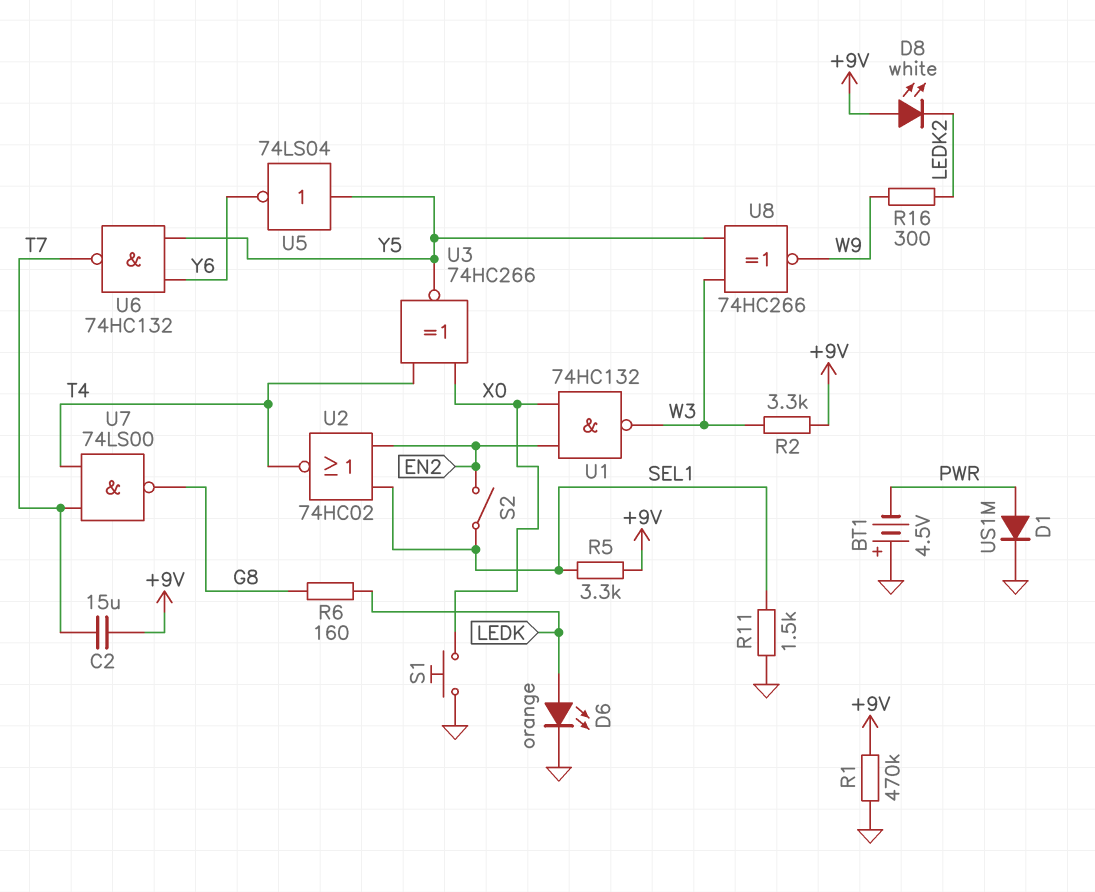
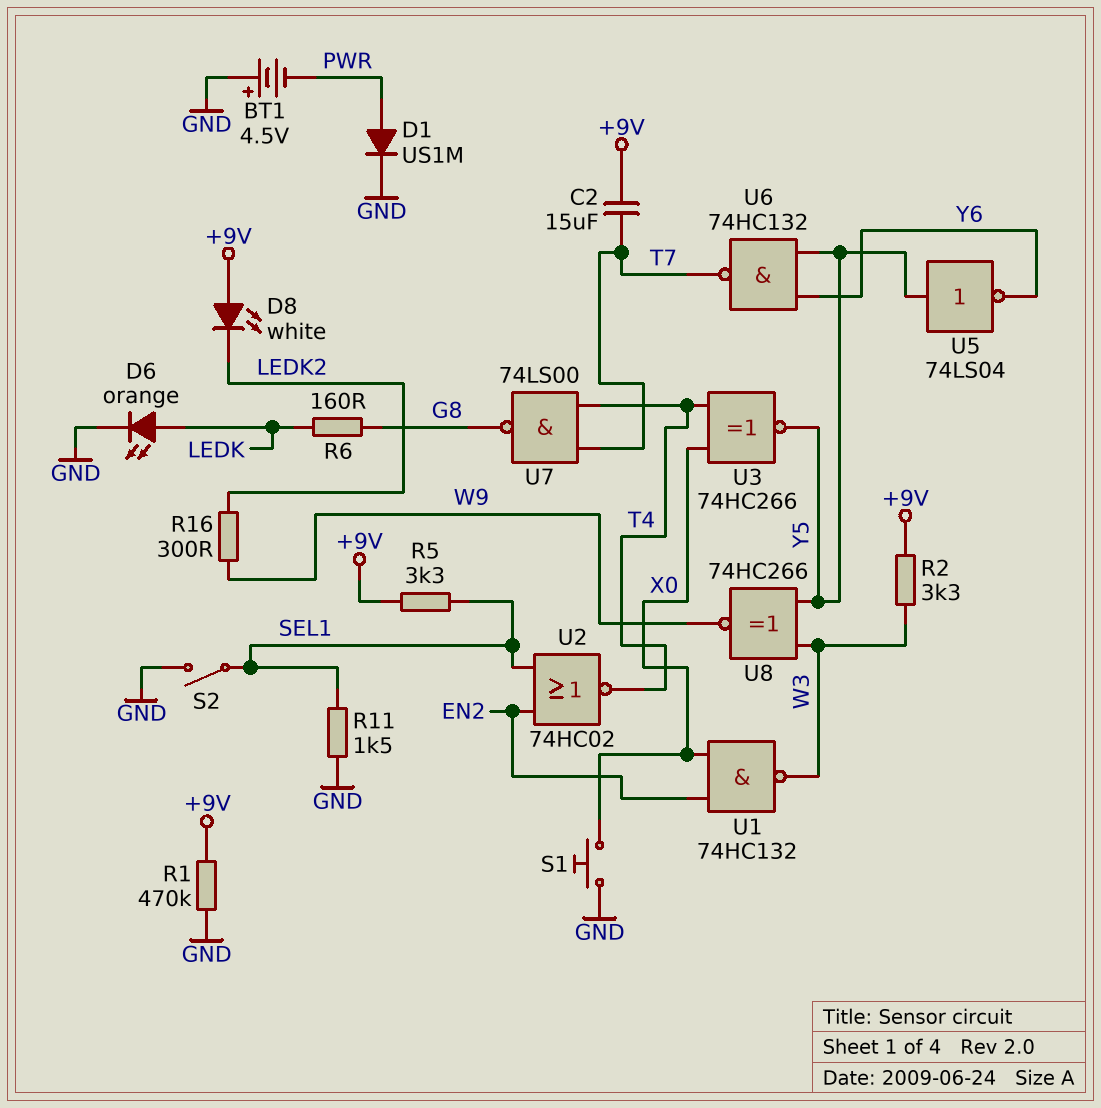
S2: switch (EN2, SEL1) -> switch (GND, SEL1)

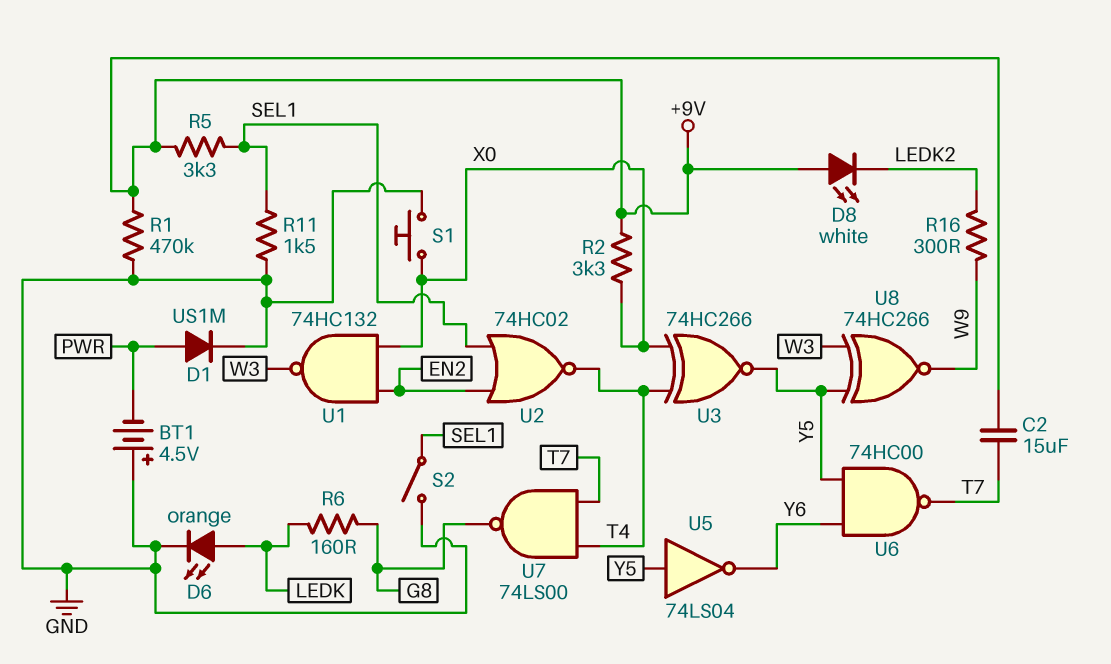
R2: 3.3k (+9V, W3) -> 3.3k (+9V, X0)
U6: NAND 74HC132 (in Y5, in Y6, out T7) -> NAND 74HC00 (in Y5, in Y6, out T7)

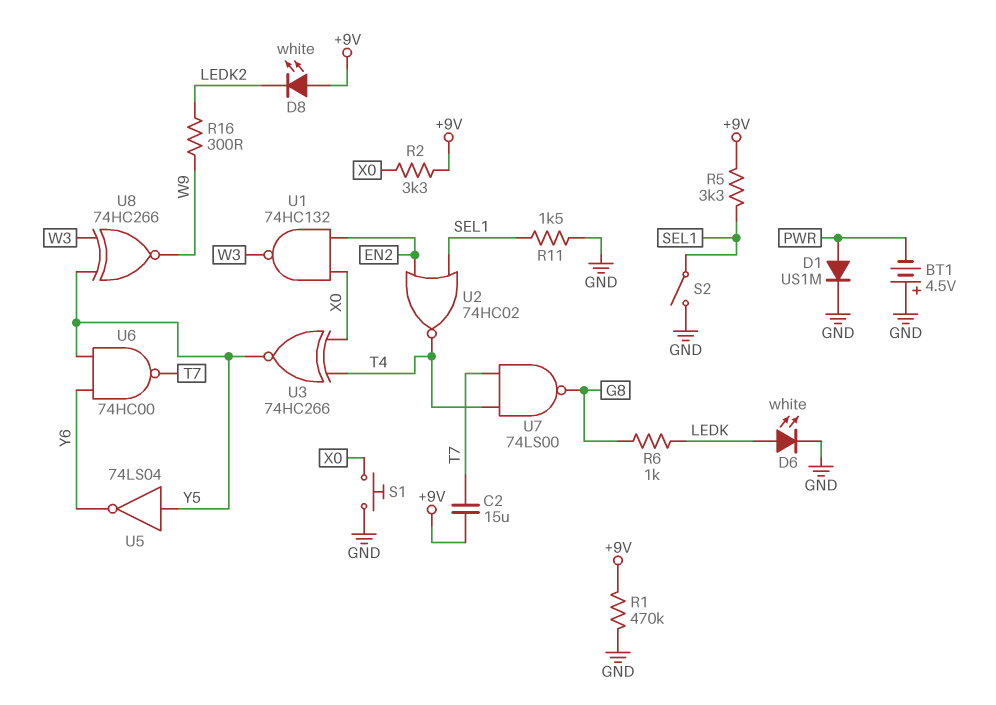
D6: LED orange (A LEDK, K GND) -> LED white (A LEDK, K GND)
R6: 160 (G8, LEDK) -> 1k (G8, LEDK)

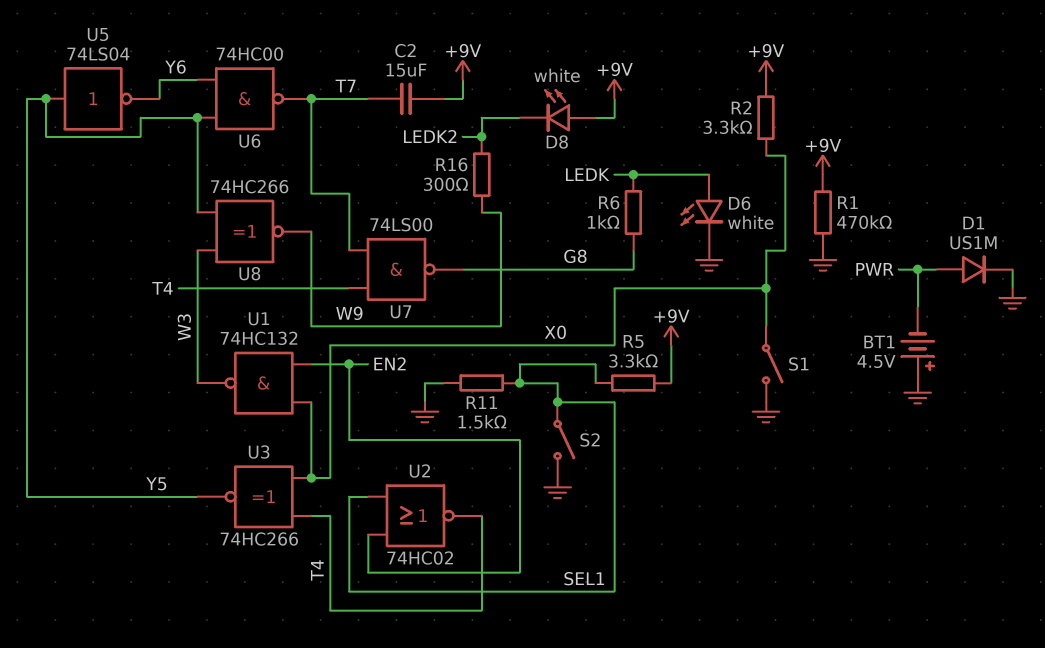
S1: button (GND, X0) -> switch (GND, X0)

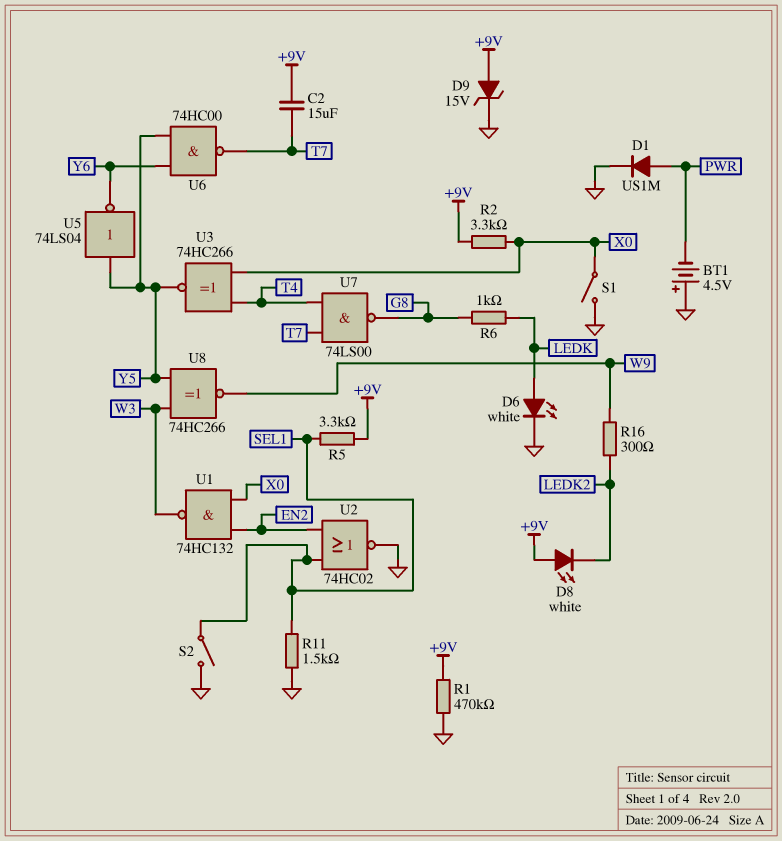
D9: none -> zener 15V (A +9V, K GND)
U2: NOR 74HC02 (in EN2, in SEL1, out T4) -> NOR 74HC02 (in EN2, in SEL1, out GND)

